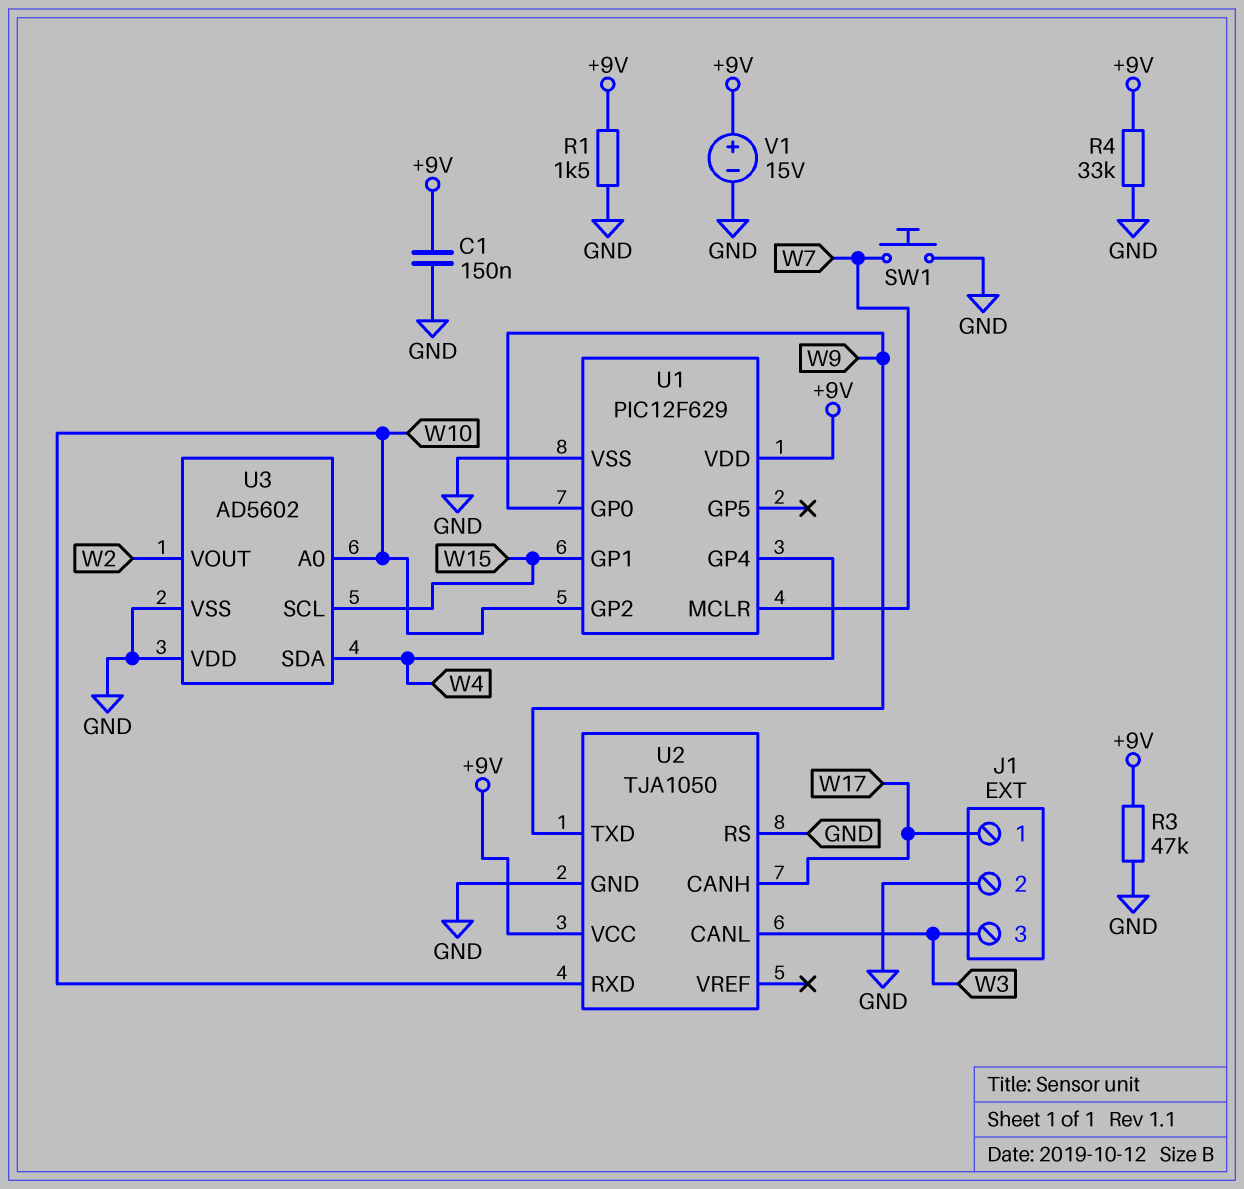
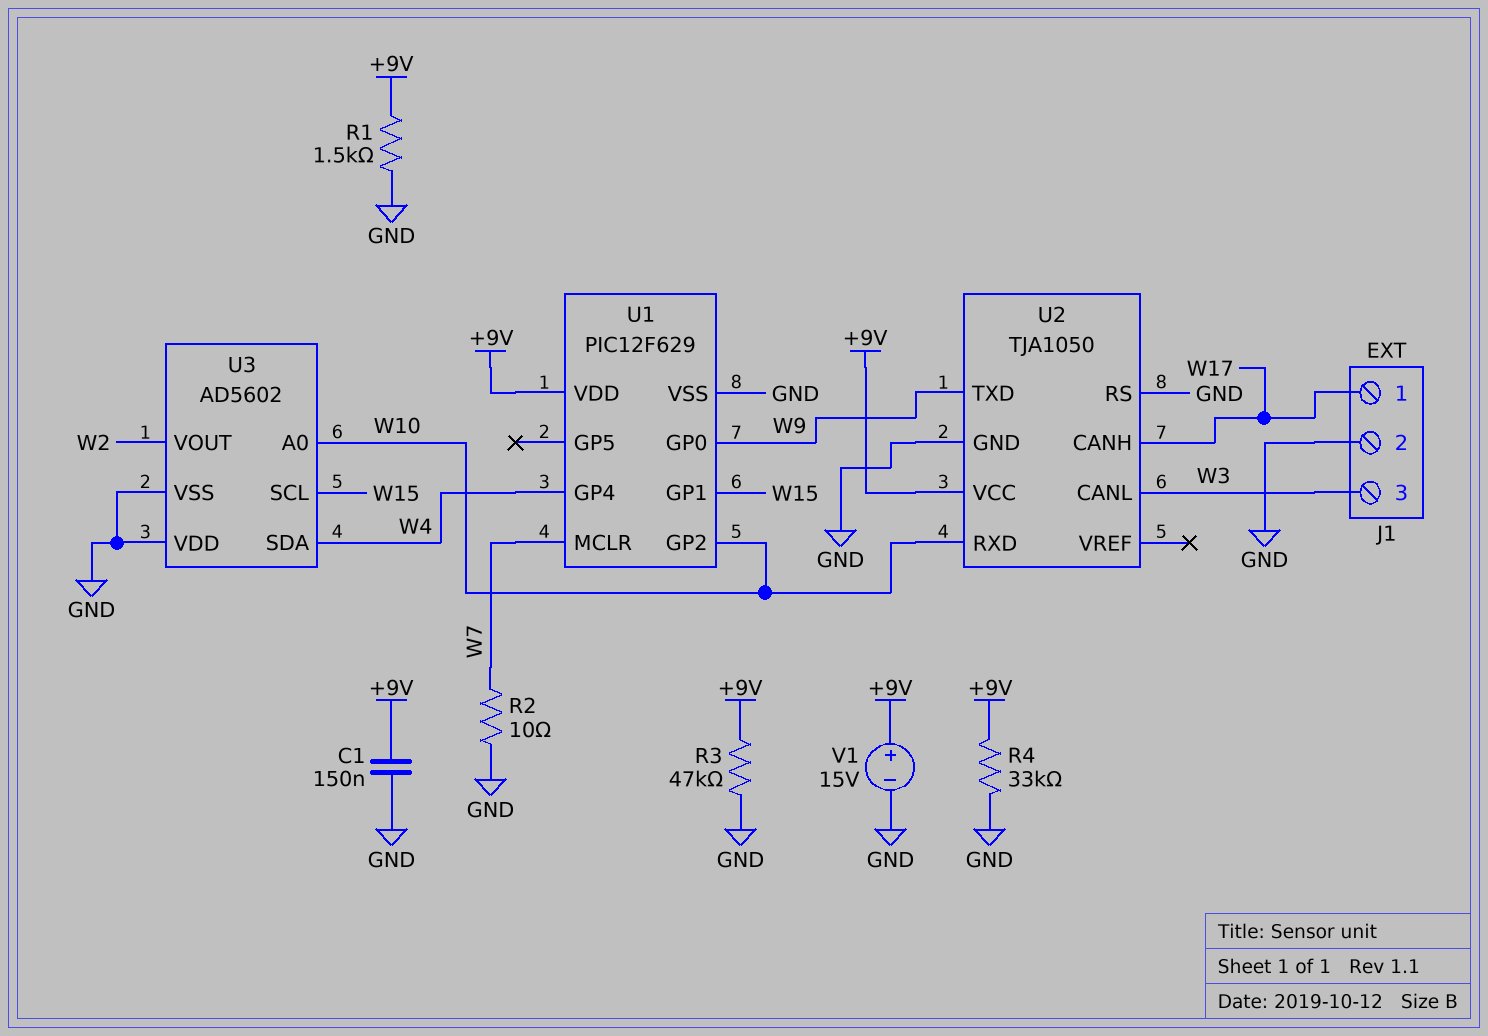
R2: none -> 10 (GND, W7)
SW1: button (GND, W7) -> none

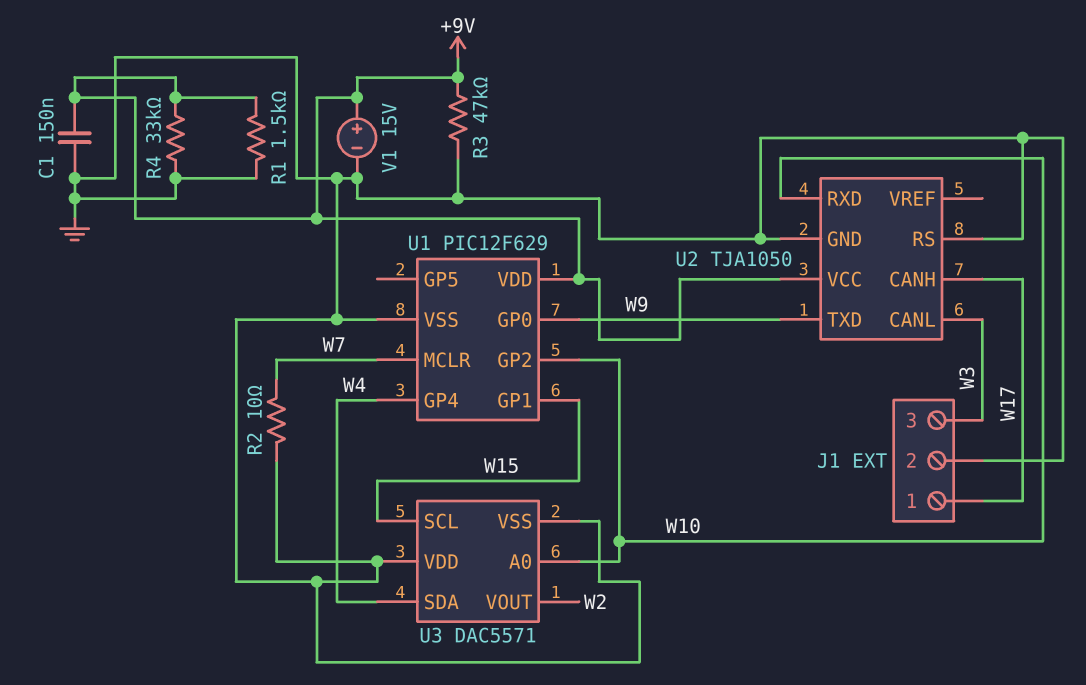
U3: AD5602 -> DAC5571

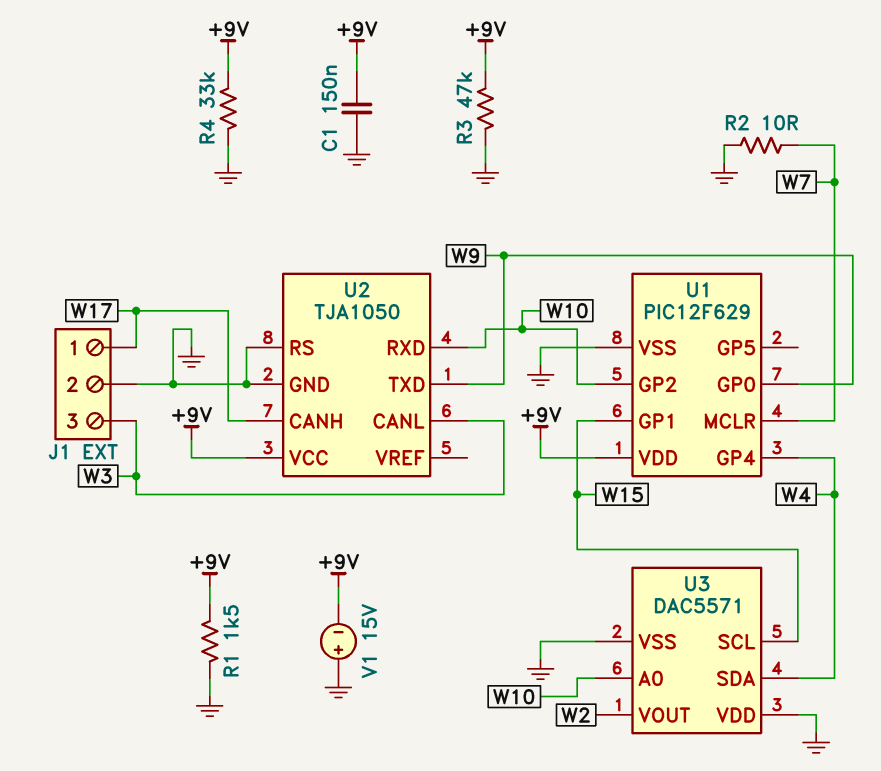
V1: 15V (plus +9V, minus GND) -> 15V (plus GND, minus +9V)

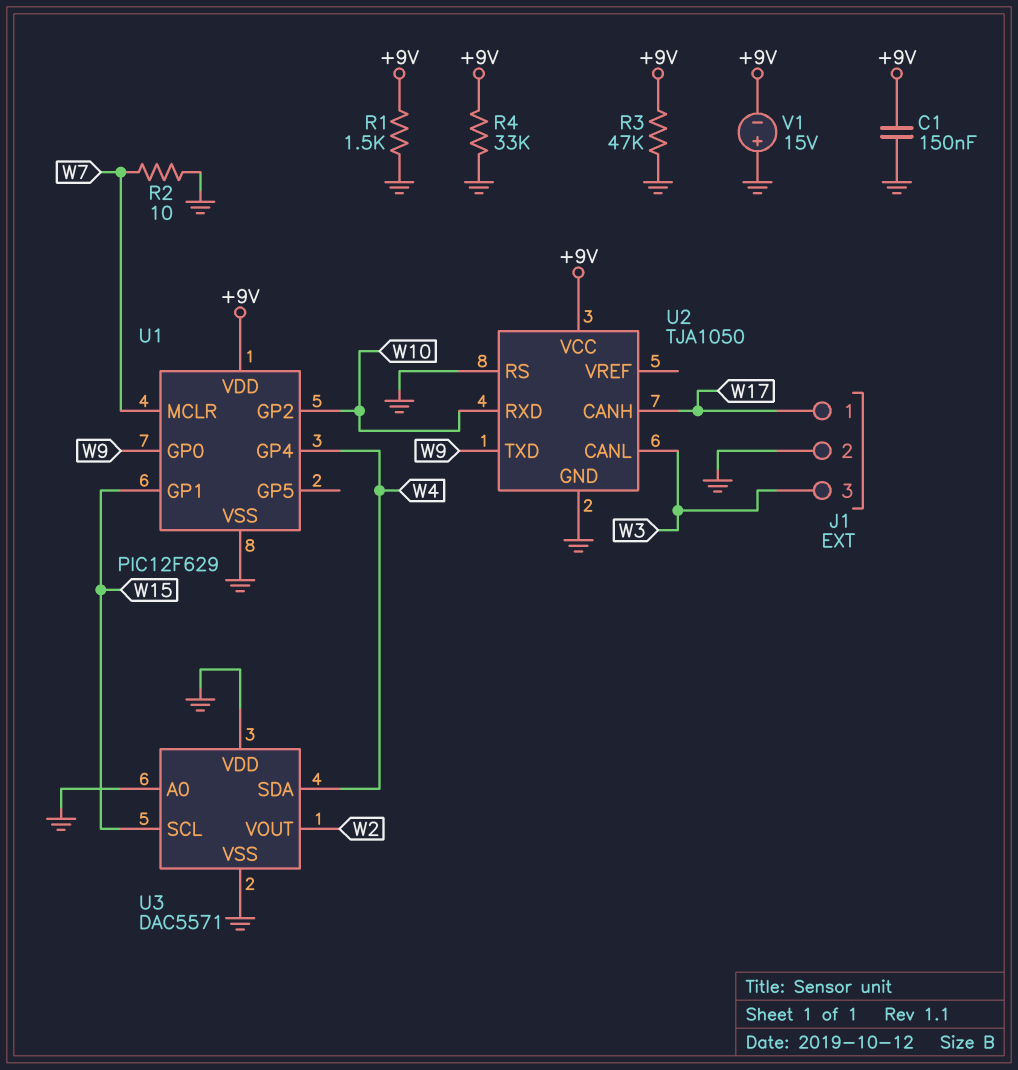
U3 pin A0: W10 -> GND

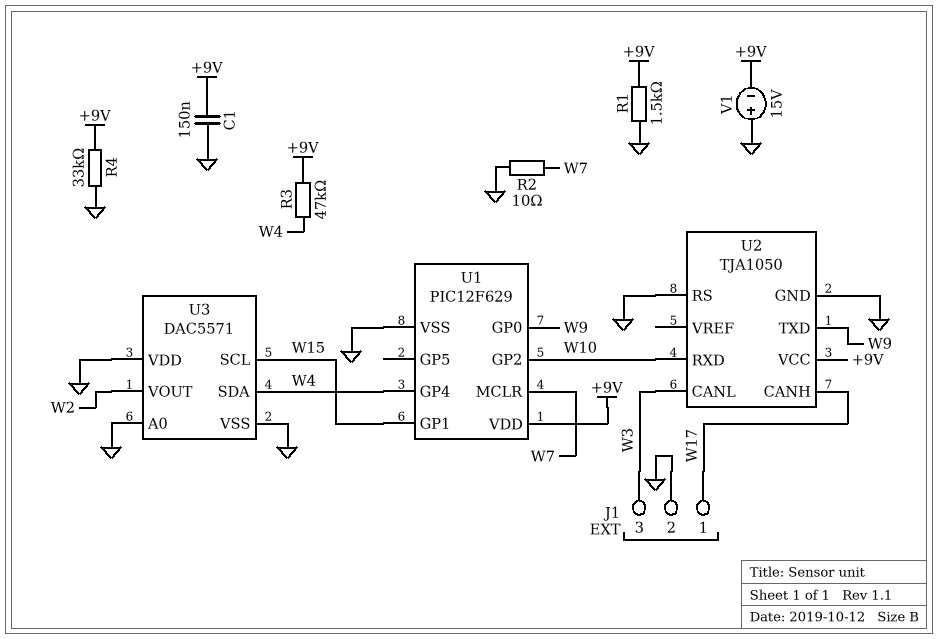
R3: 47k (+9V, GND) -> 47k (+9V, W4)

